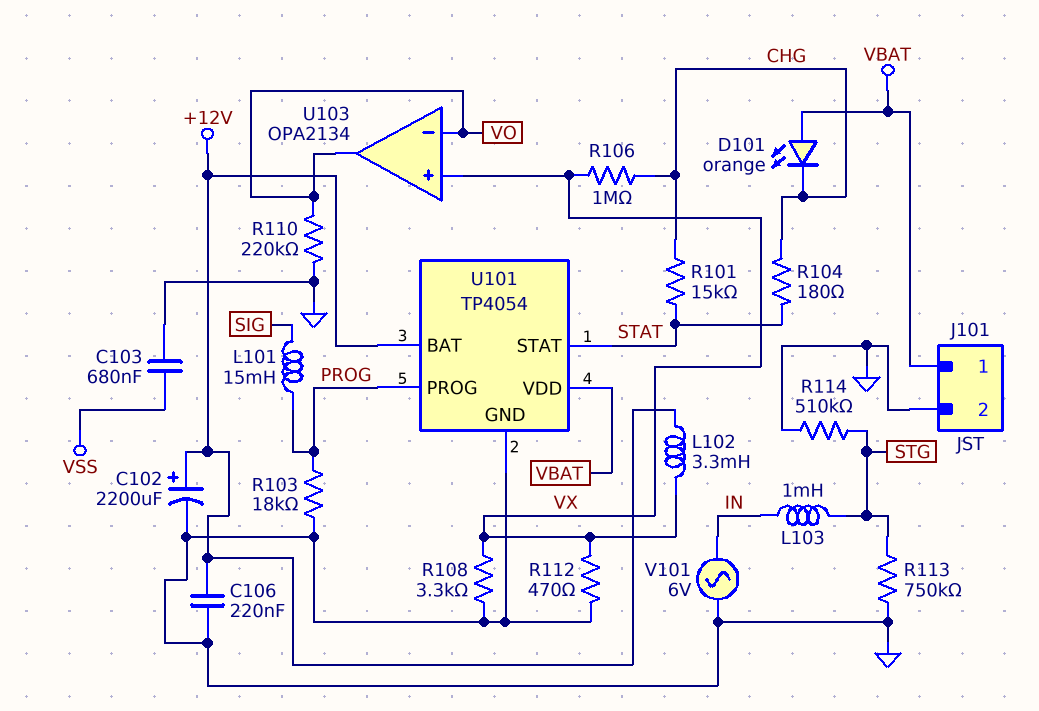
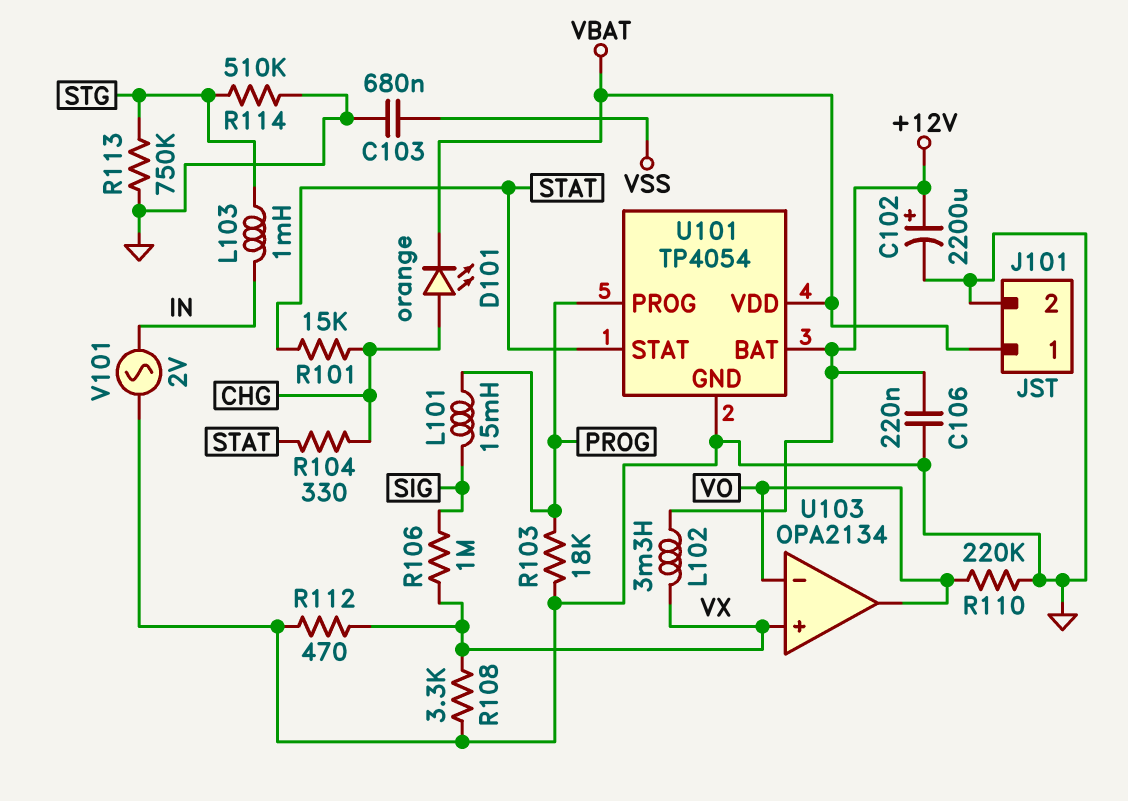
D101: LED orange (A VBAT, K CHG) -> LED orange (A CHG, K VBAT)
R104: 180 (CHG, STAT) -> 330 (CHG, STAT)
R106: 1M (CHG, VX) -> 1M (SIG, VX)
V101: AC 6V (GND, IN) -> AC 2V (GND, IN)

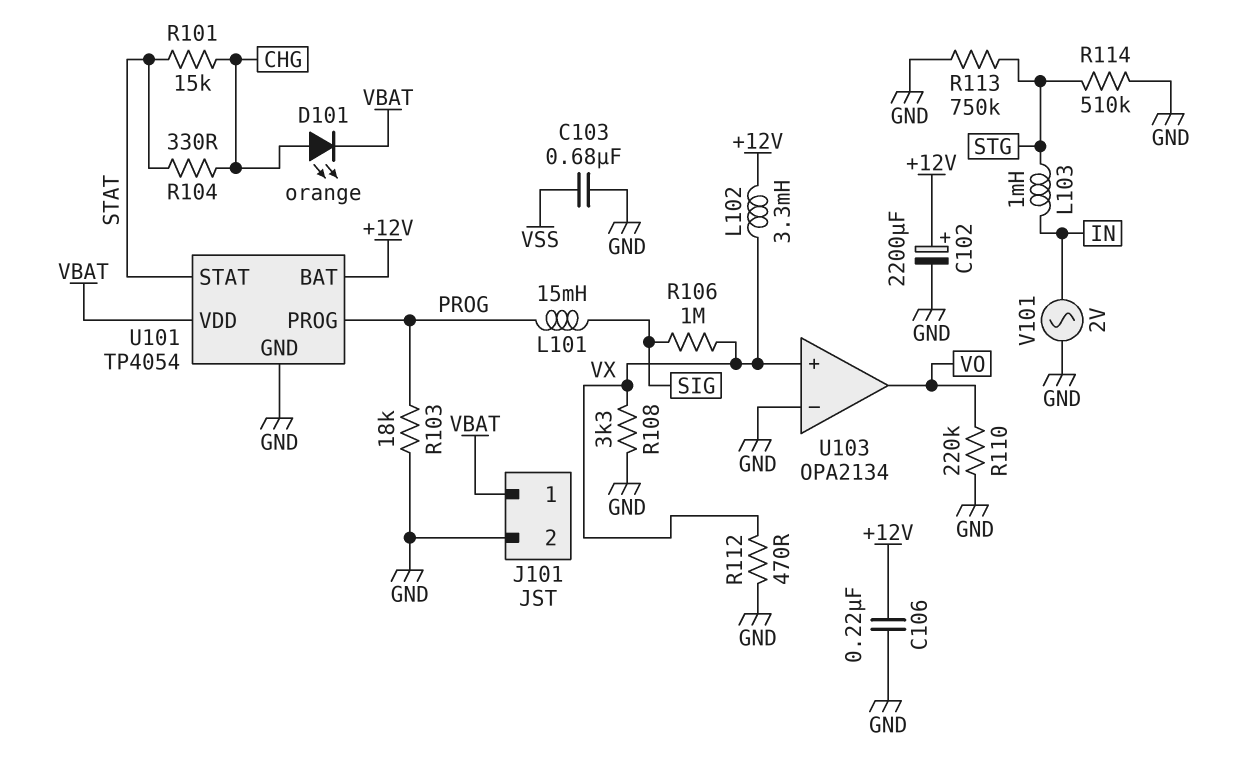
U103 pin in-: VO -> GND

